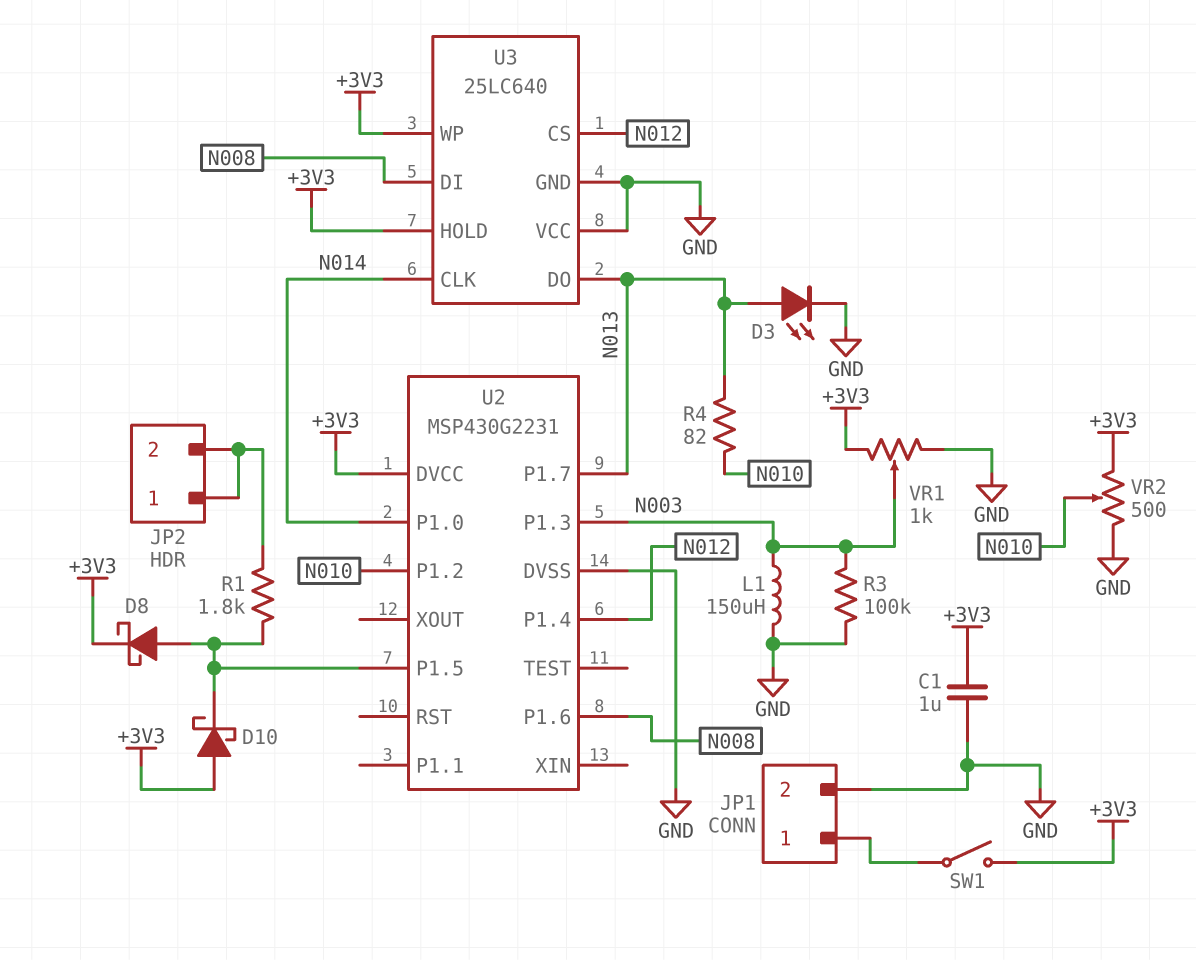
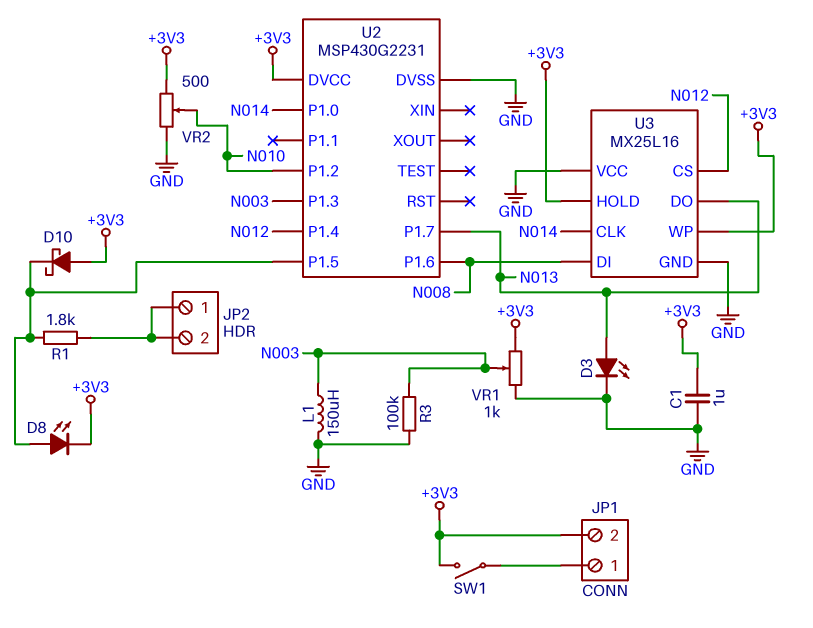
D8: schottky (A U2/P1.5, K +3V3) -> LED (A U2/P1.5, K +3V3)
JP1 pin 2: GND -> +3V3
R4: 82 (N010, N013) -> none
U3: 25LC640 -> MX25L16

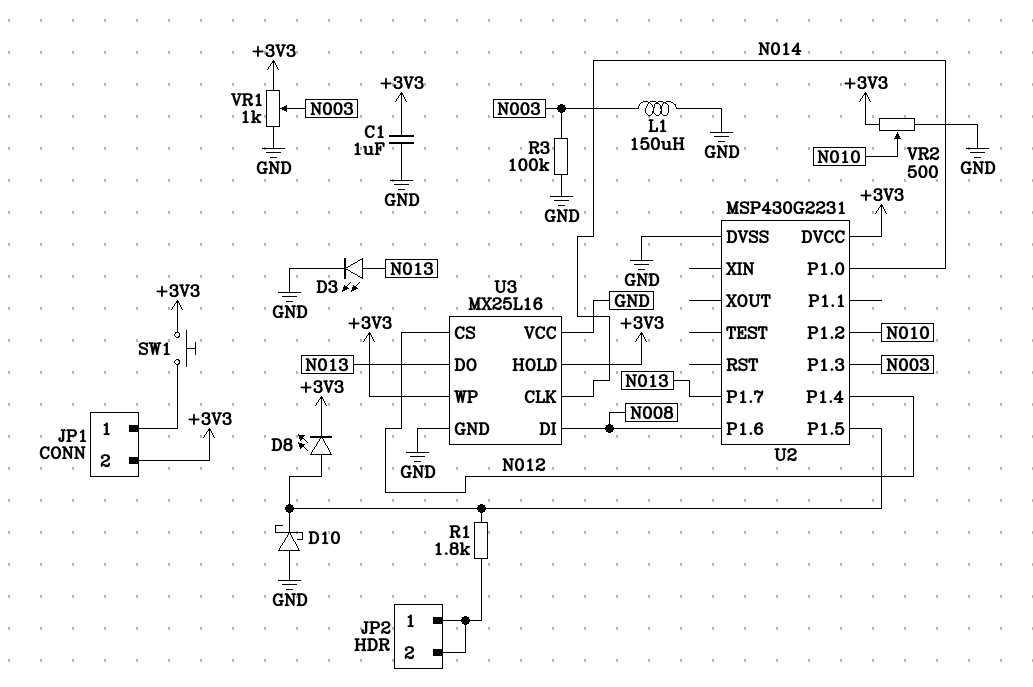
D10: schottky (A +3V3, K U2/P1.5) -> schottky (A GND, K U2/P1.5)
SW1: switch (+3V3, JP1/1) -> button (+3V3, JP1/1)

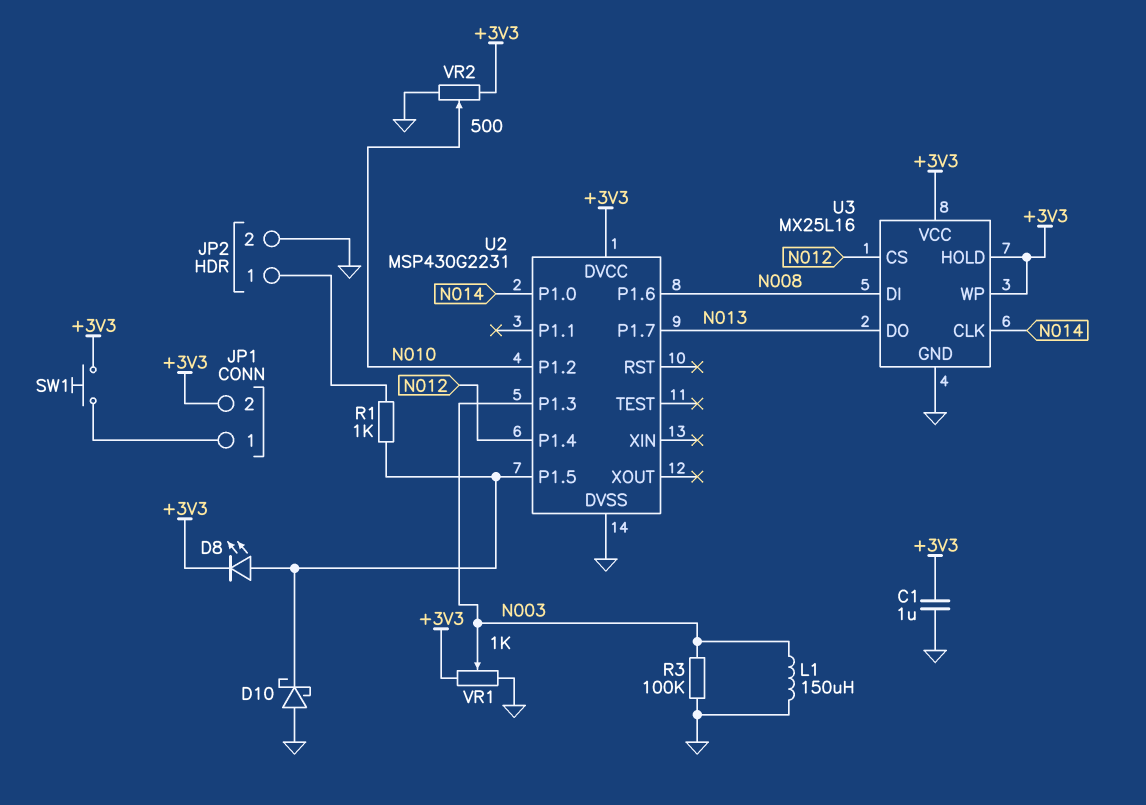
D3: LED (A N013, K GND) -> none
JP2 pin 2: JP2/1 -> GND
R1: 1.8k (JP2/1, U2/P1.5) -> 1k (JP2/1, U2/P1.5)
U3 pin VCC: GND -> +3V3

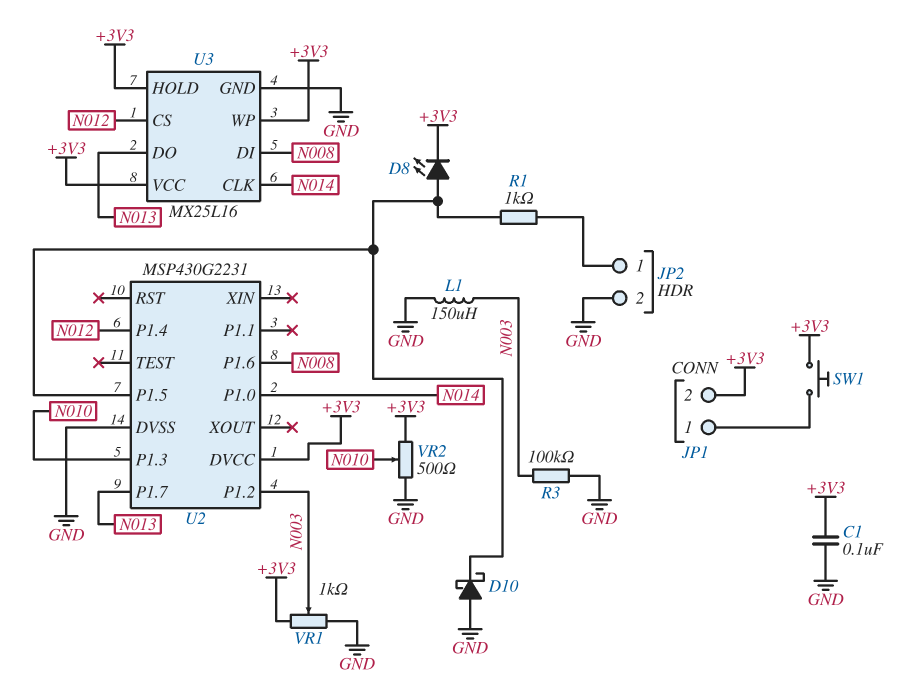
C1: 1uF (+3V3, GND) -> 100nF (+3V3, GND)
U2 pin P1.2: N010 -> N003
U2 pin P1.3: N003 -> N010

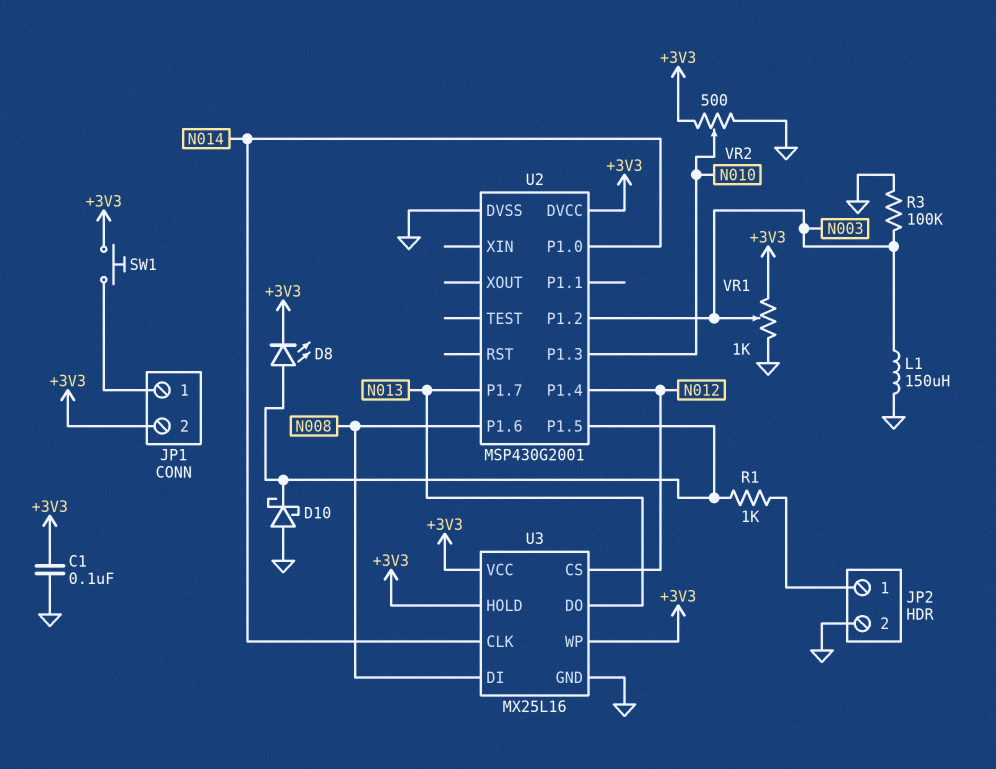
U2: MSP430G2231 -> MSP430G2001

